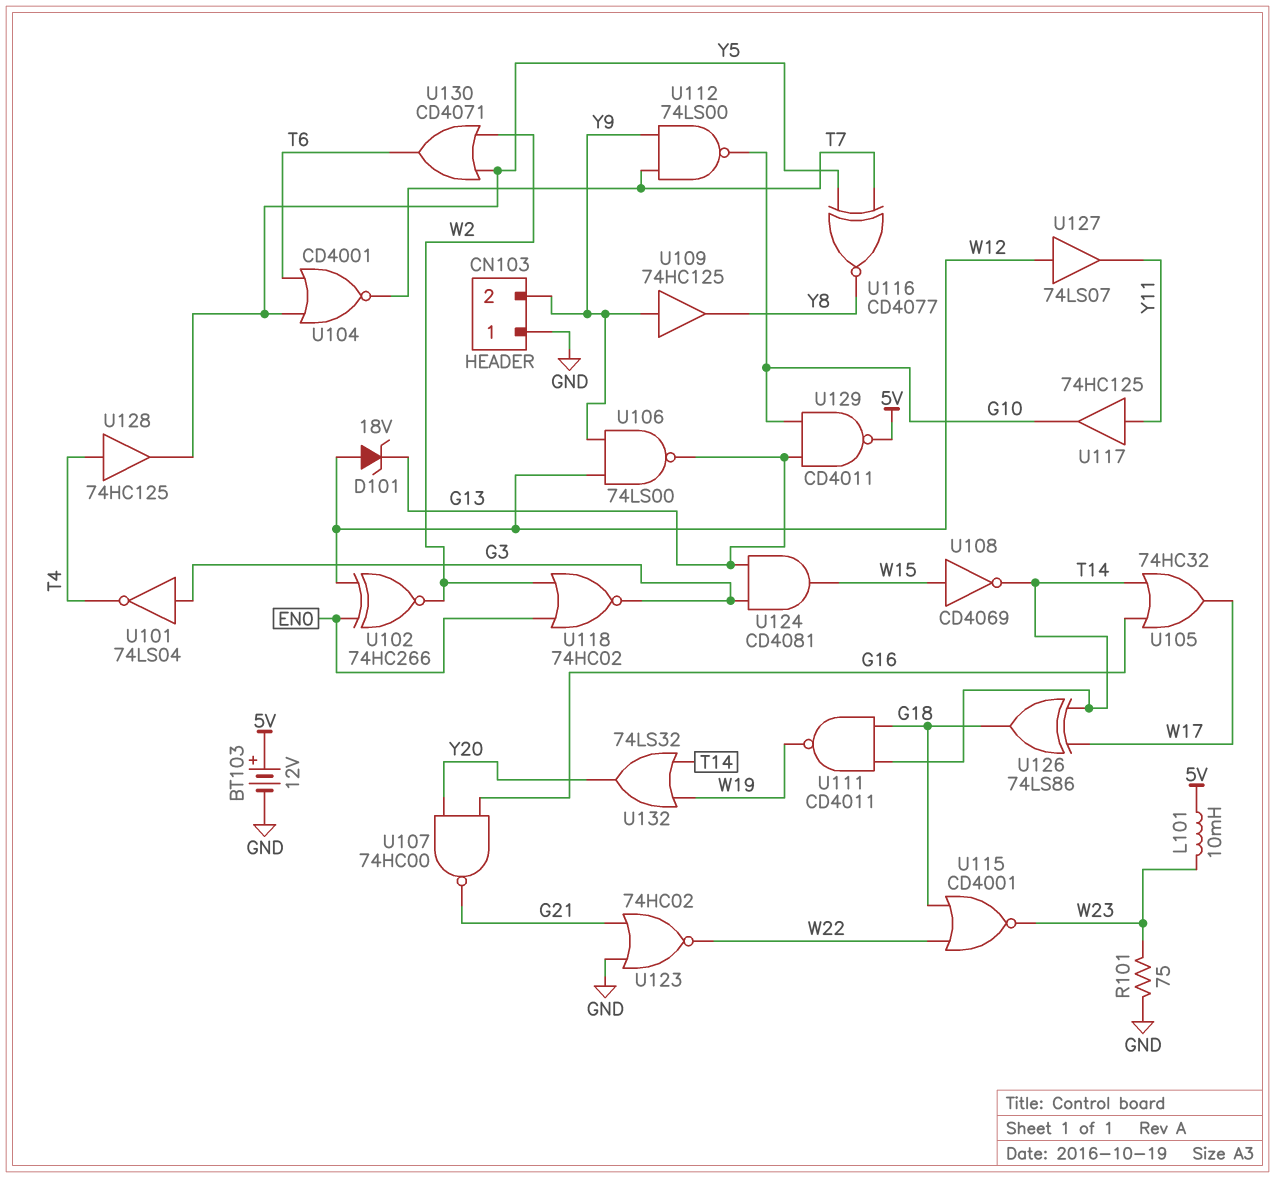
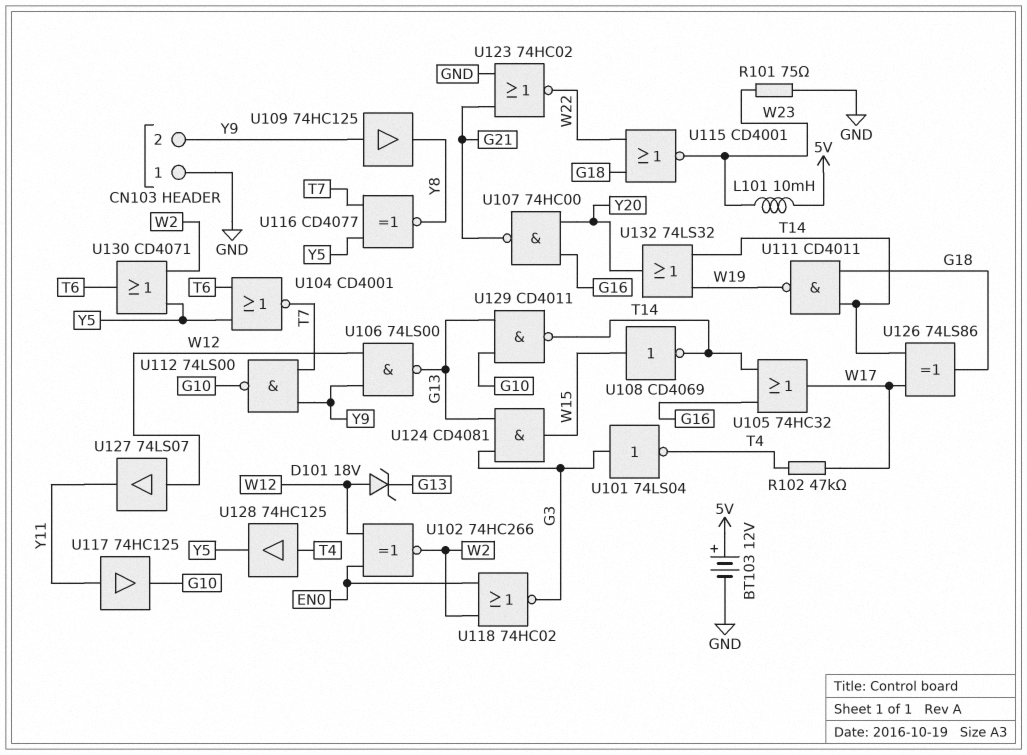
R102: none -> 47k (T4, W17)
U129: NAND CD4011 (in G10, in G13, out 5V) -> NAND CD4011 (in G10, in G13, out T14)

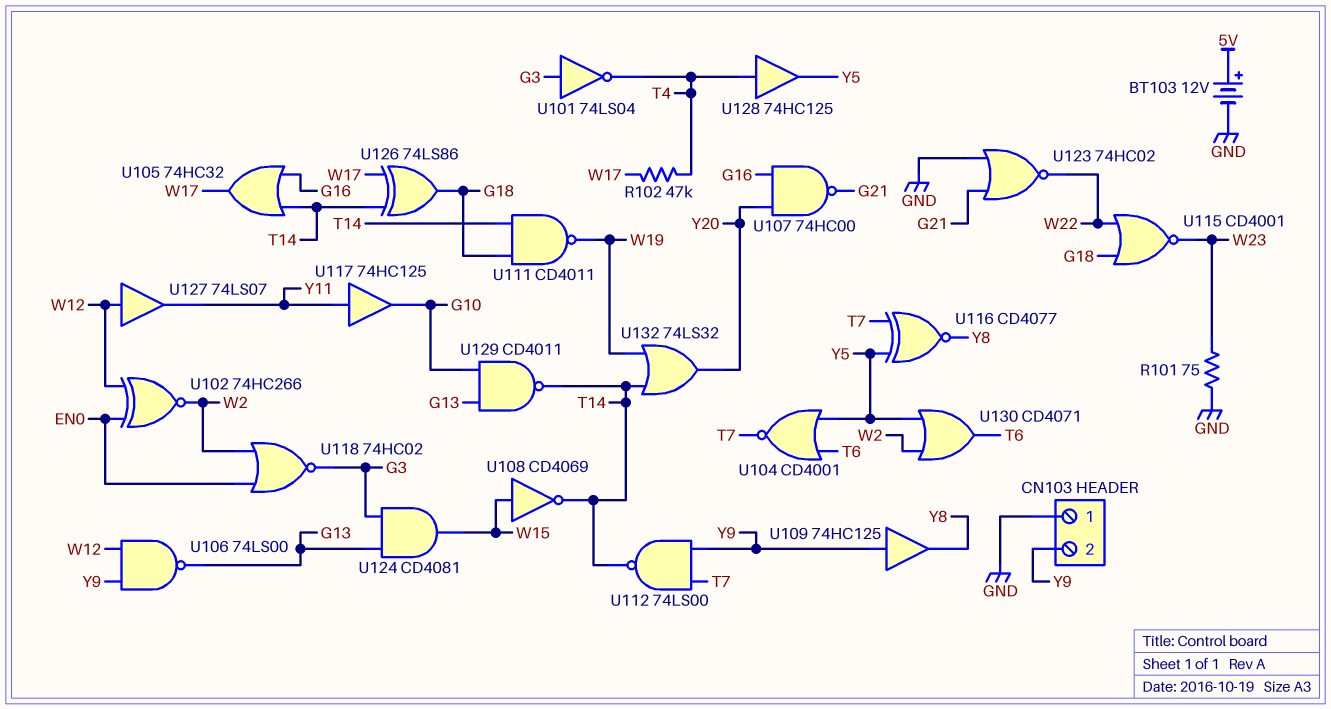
D101: zener 18V (A W12, K G13) -> none
L101: 10mH (5V, W23) -> none
U112: NAND 74LS00 (in T7, in Y9, out G10) -> NAND 74LS00 (in T7, in Y9, out T14)

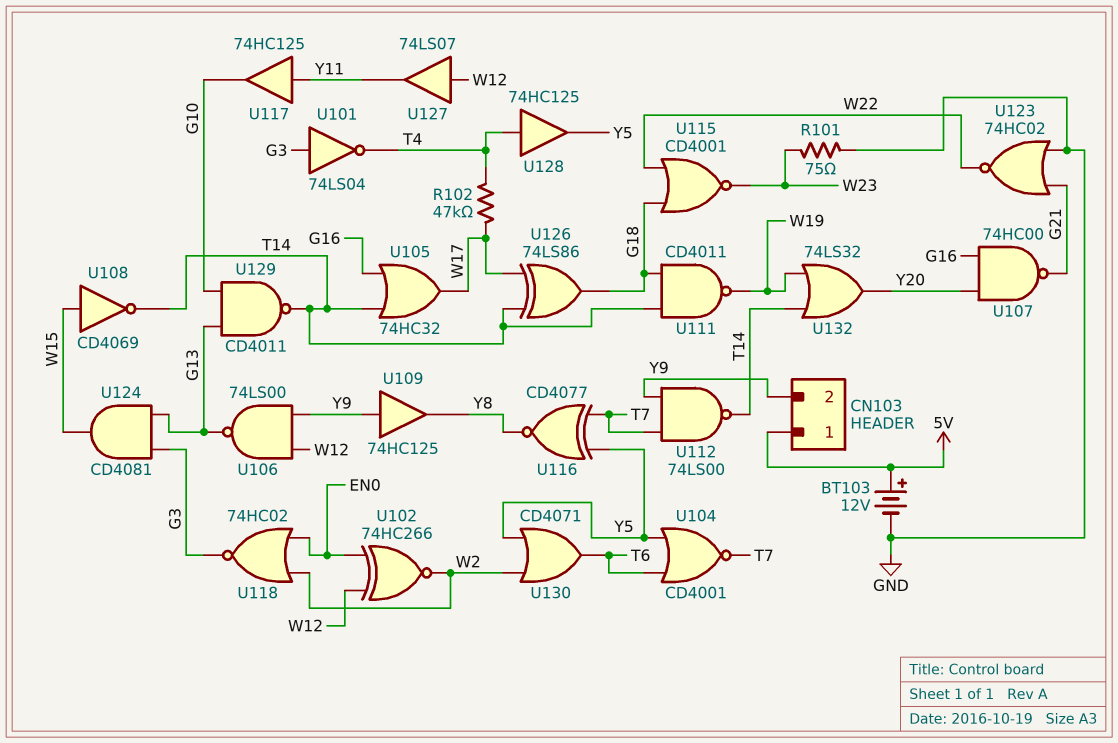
CN103 pin 1: GND -> 5V

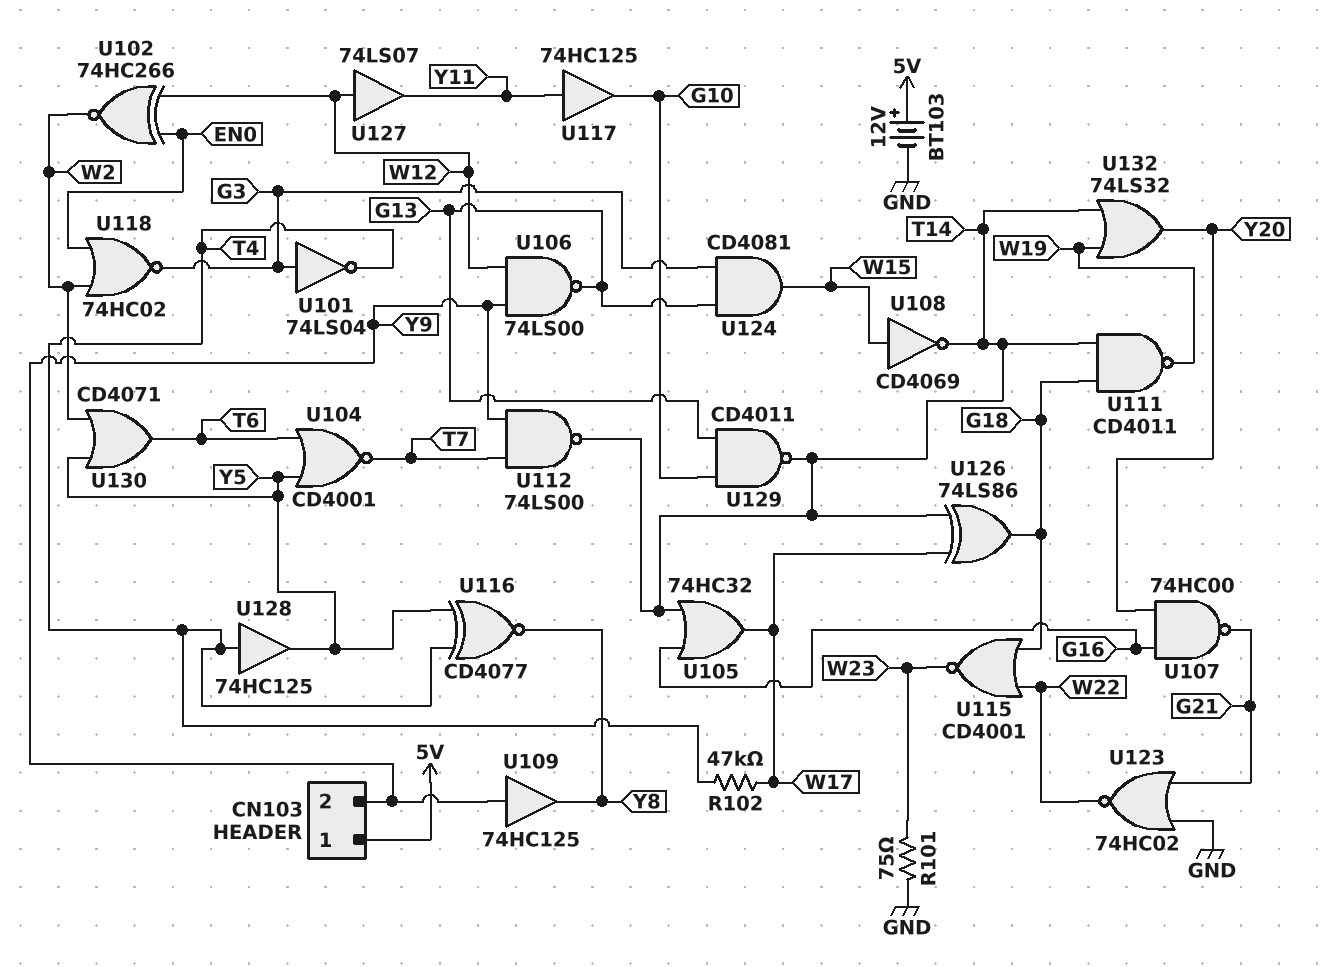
U116: XNOR CD4077 (in T7, in Y5, out Y8) -> XNOR CD4077 (in T4, in Y5, out Y8)

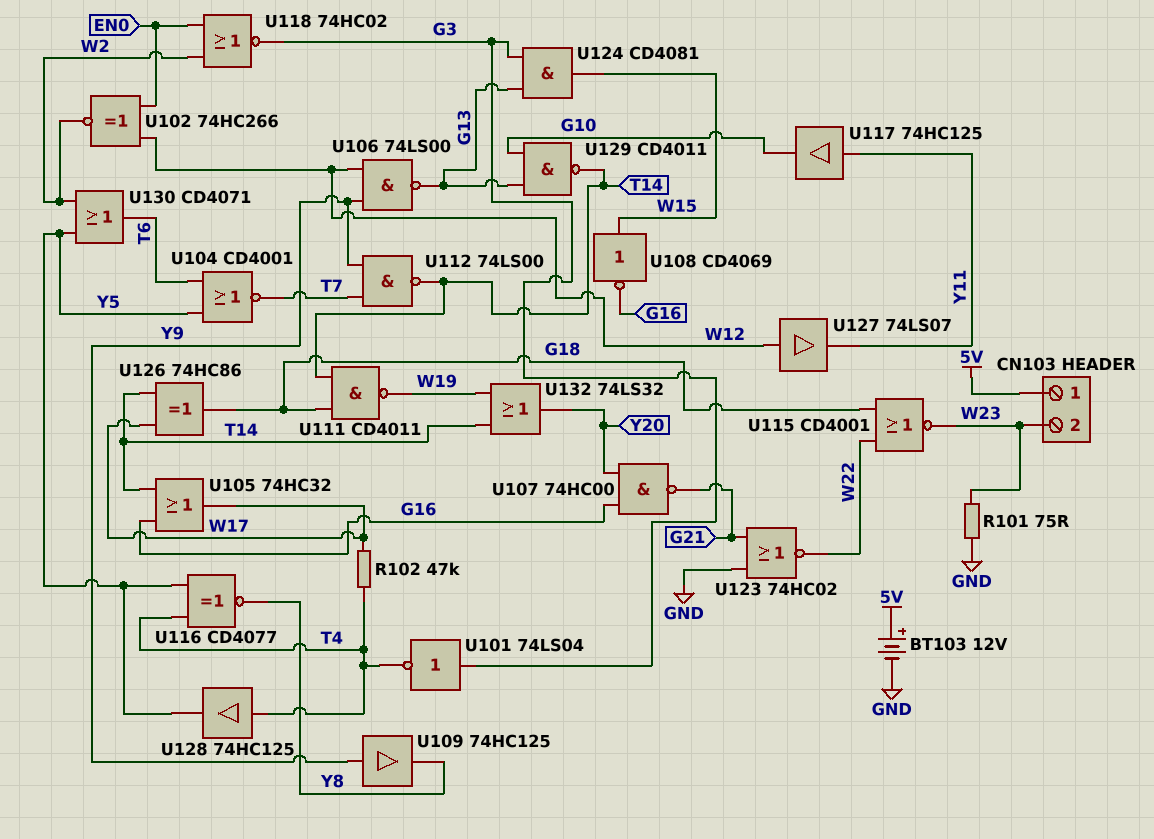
CN103 pin 2: Y9 -> W23
U108: NOT CD4069 (in W15, out T14) -> NOT CD4069 (in W15, out G16)
U126: XOR 74LS86 (in T14, in W17, out G18) -> XOR 74HC86 (in T14, in W17, out G18)

